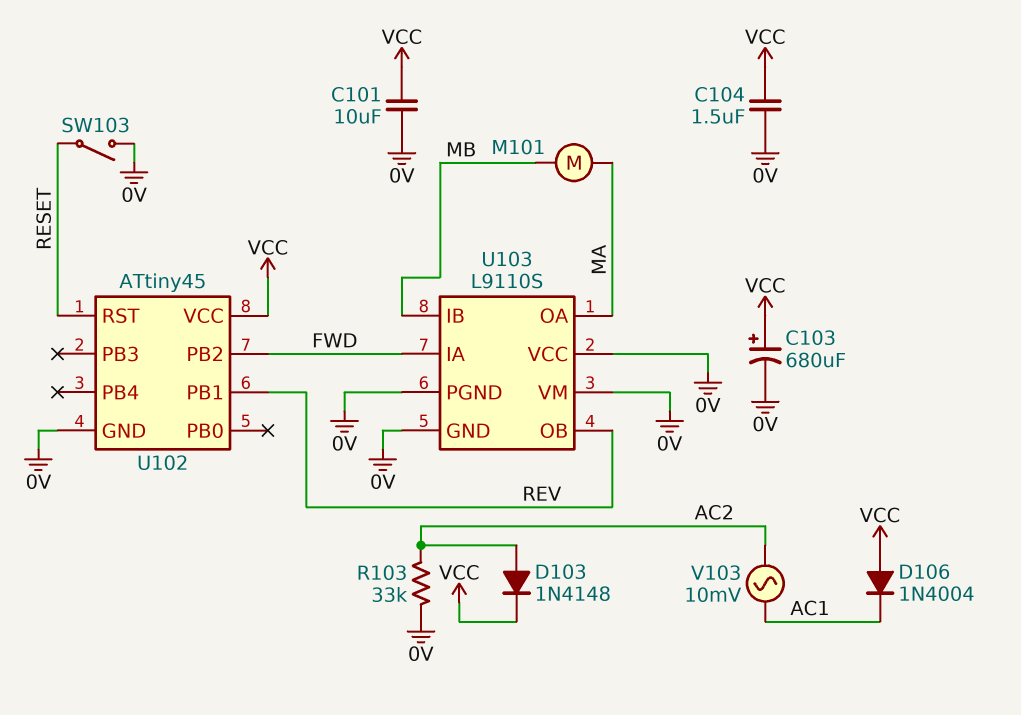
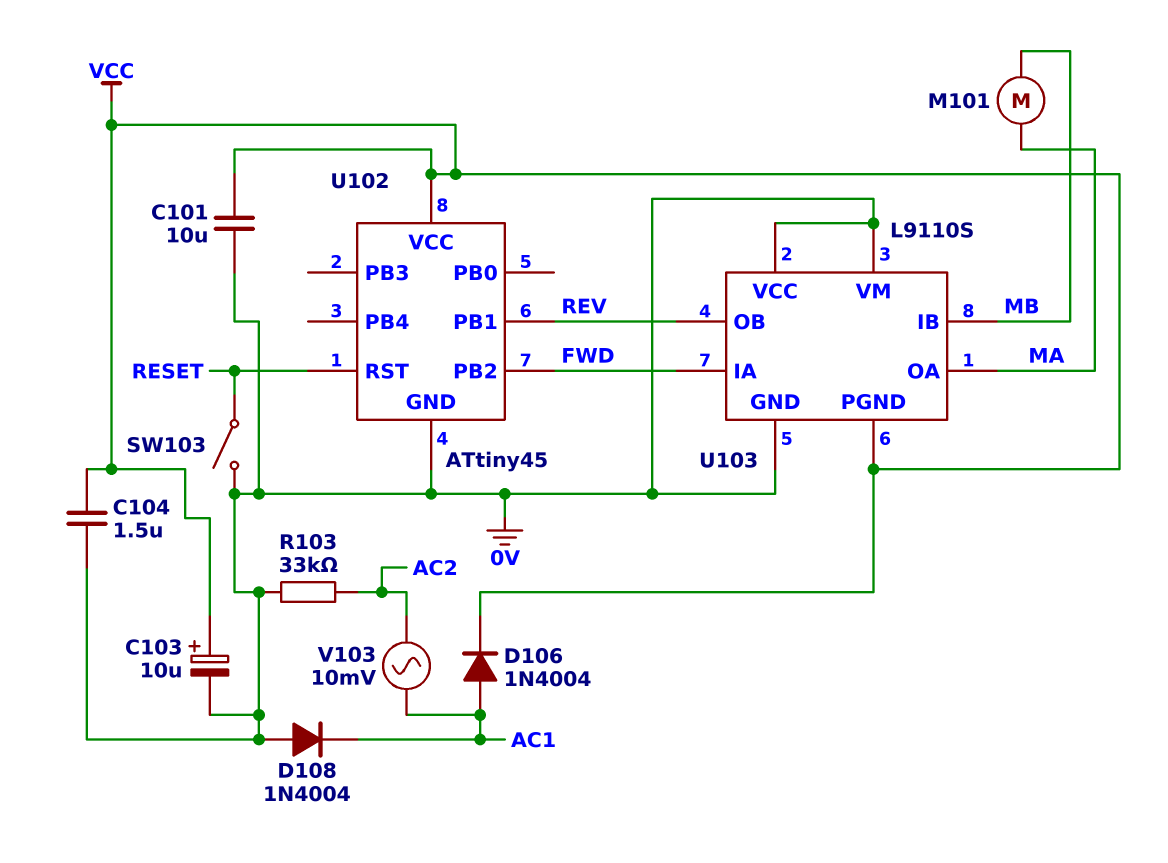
C103: 680uF (plus VCC, minus 0V) -> 10uF (plus VCC, minus 0V)
D103: diode 1N4148 (A AC2, K VCC) -> none
D106: diode 1N4004 (A VCC, K AC1) -> diode 1N4004 (A AC1, K VCC)
D108: none -> diode 1N4004 (A 0V, K AC1)
U103 pin PGND: 0V -> VCC

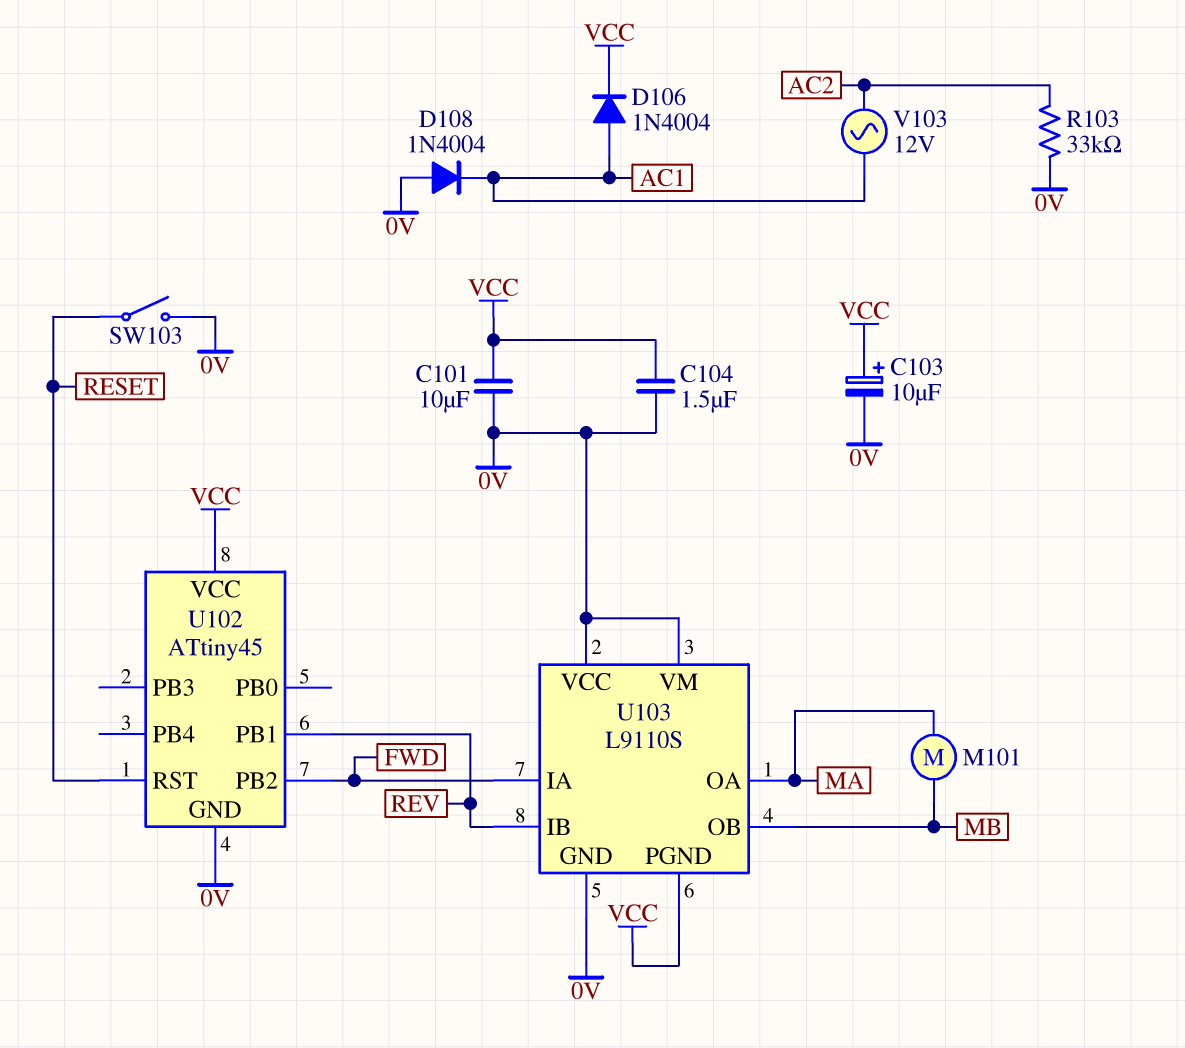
U103 pin IB: MB -> REV
U103 pin OB: REV -> MB
V103: AC 10mV (AC1, AC2) -> AC 12V (AC1, AC2)

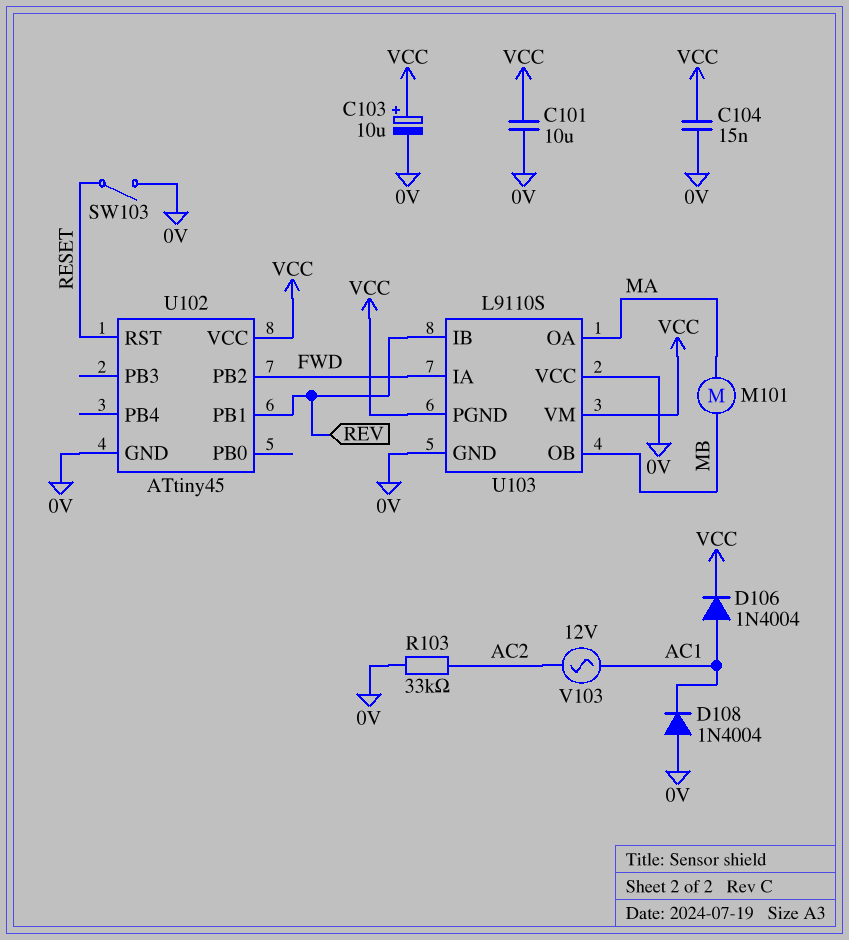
C104: 1.5uF (0V, VCC) -> 15nF (0V, VCC)
U103 pin VM: 0V -> VCC

